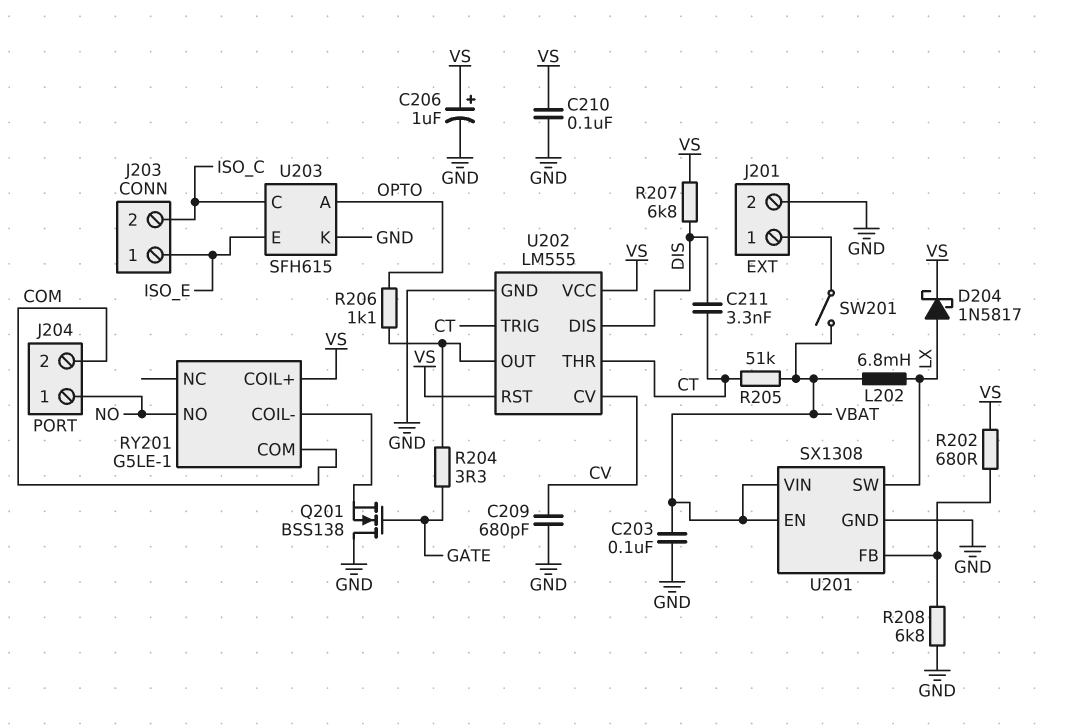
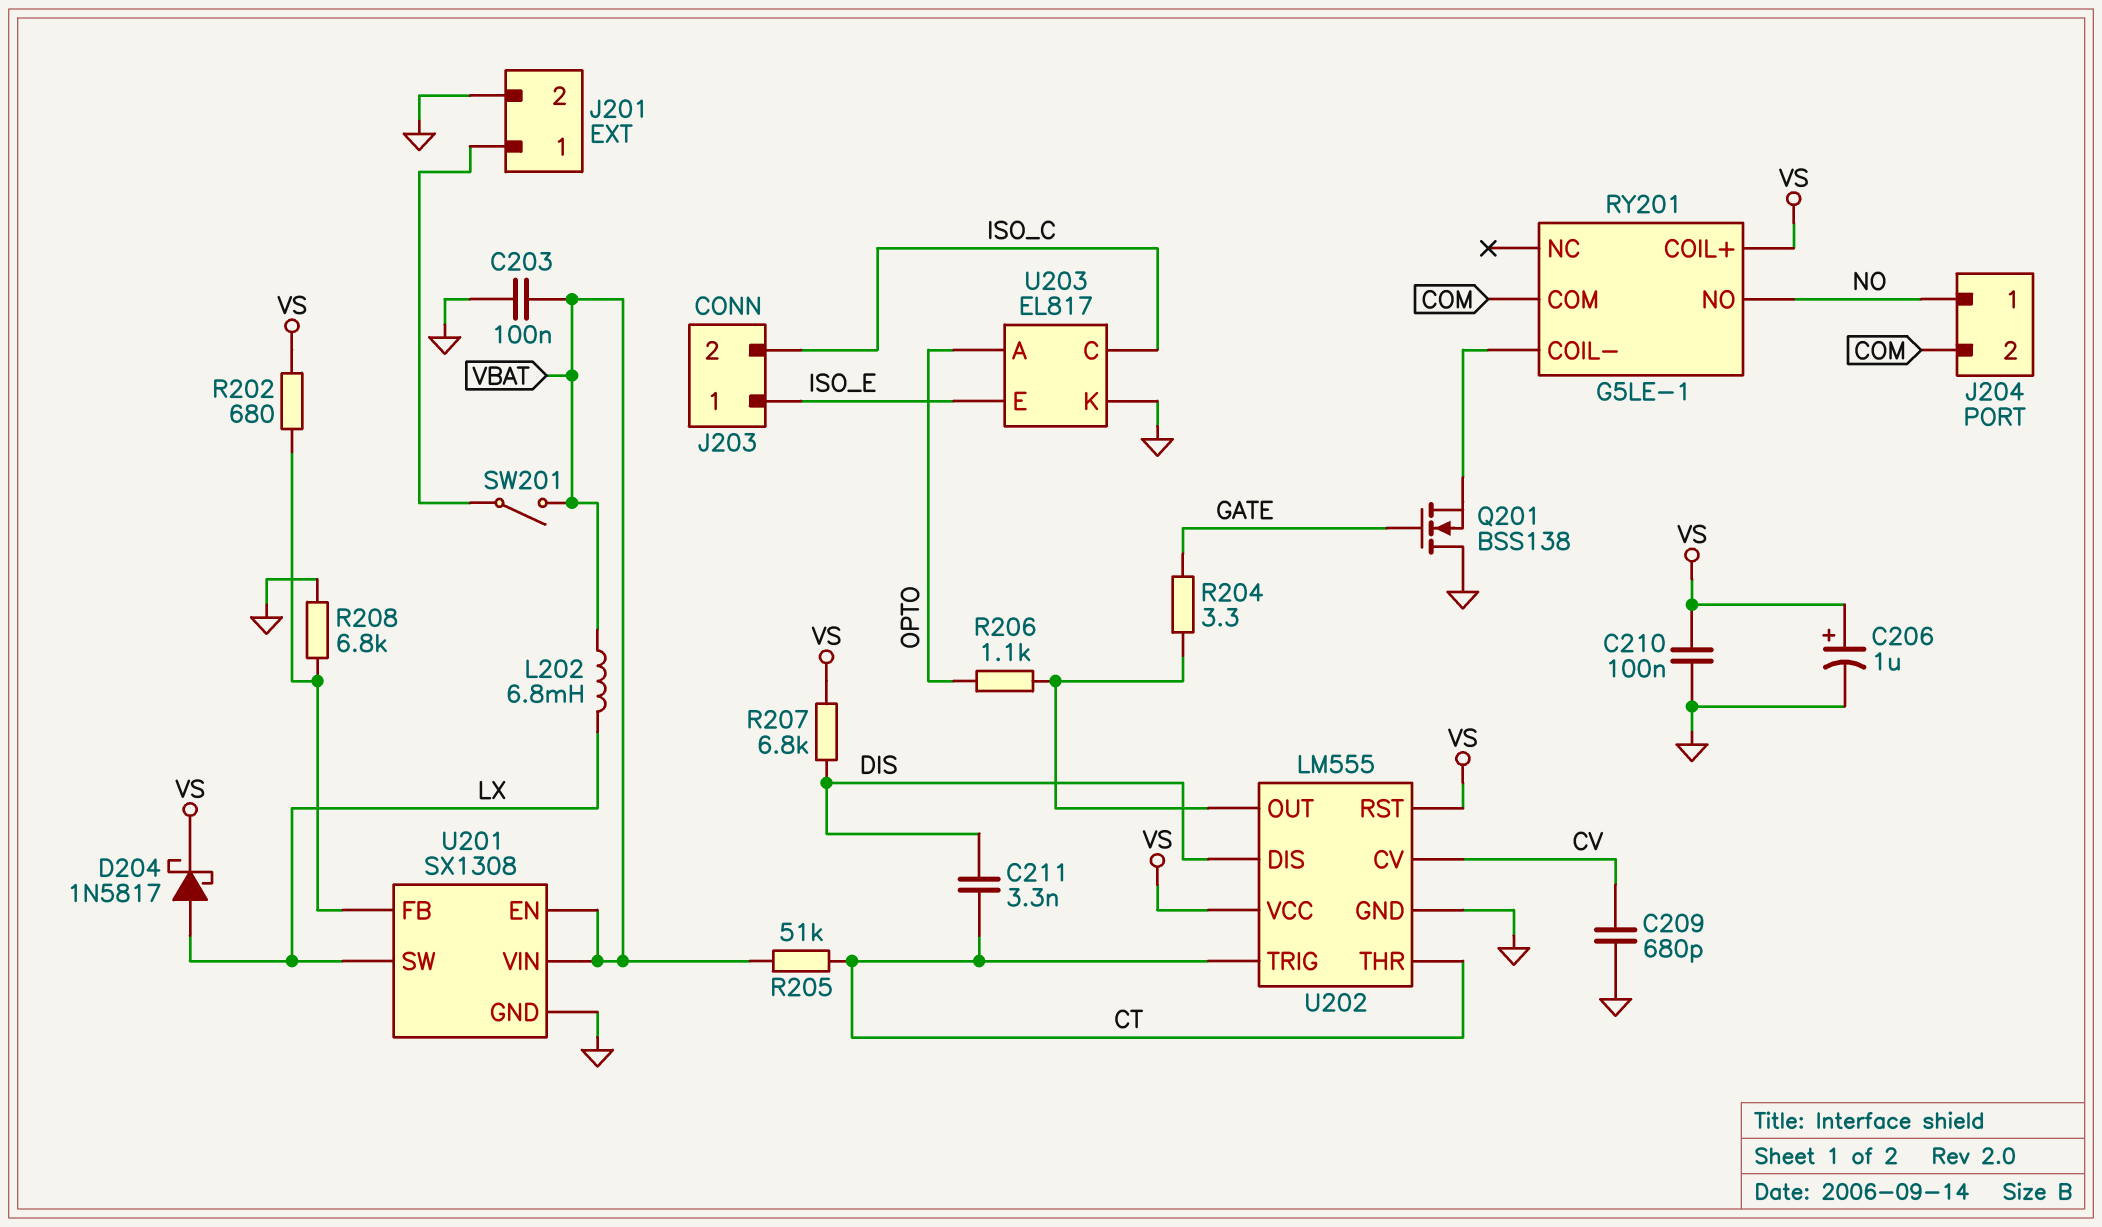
U203: SFH615 -> EL817

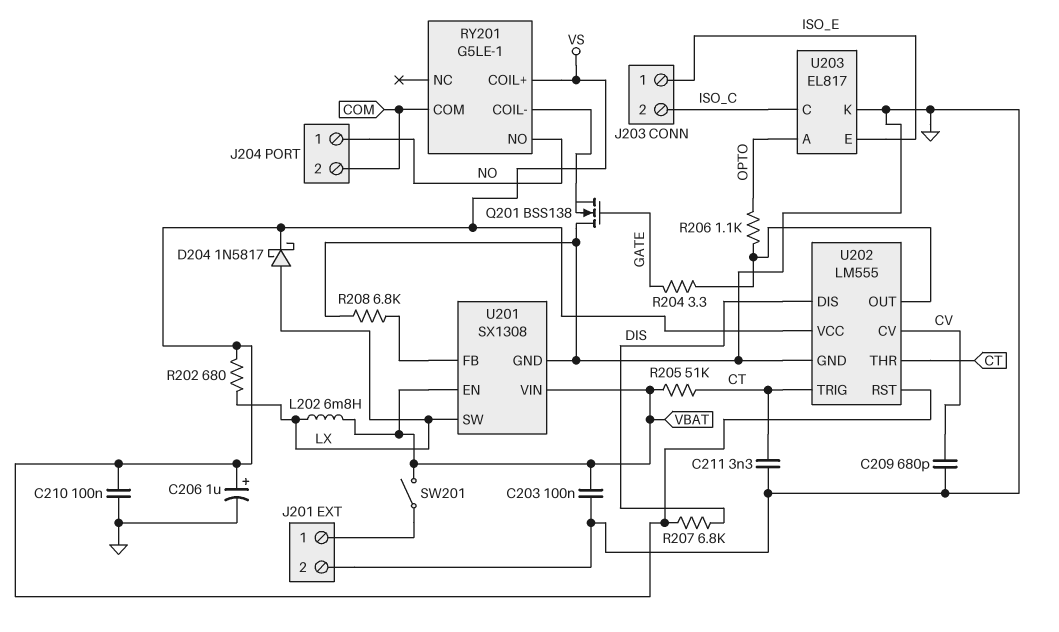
C211: 3.3nF (CT, DIS) -> 3.3nF (CT, GND)
R202: 680 (U201/FB, VS) -> 680 (LX, VS)

